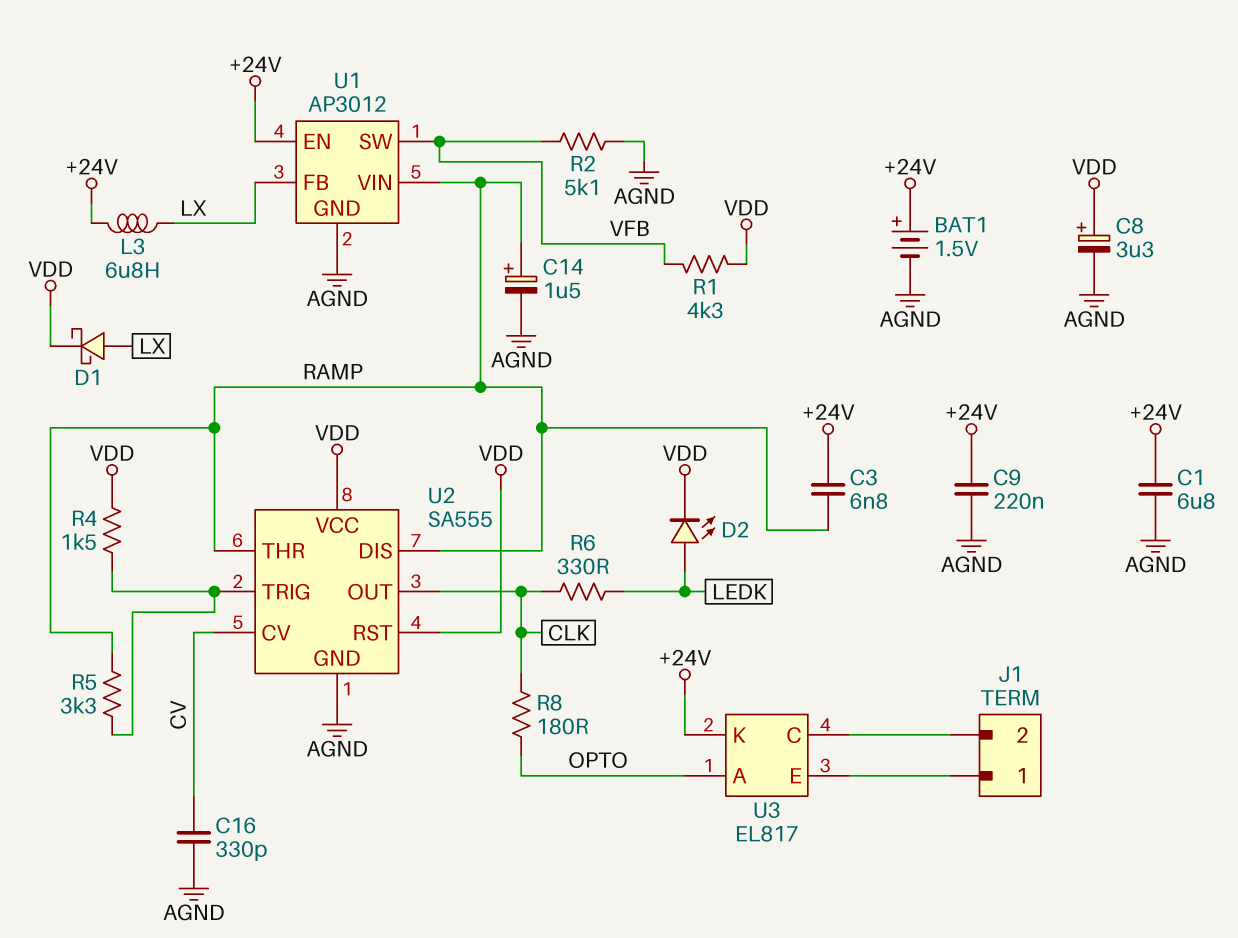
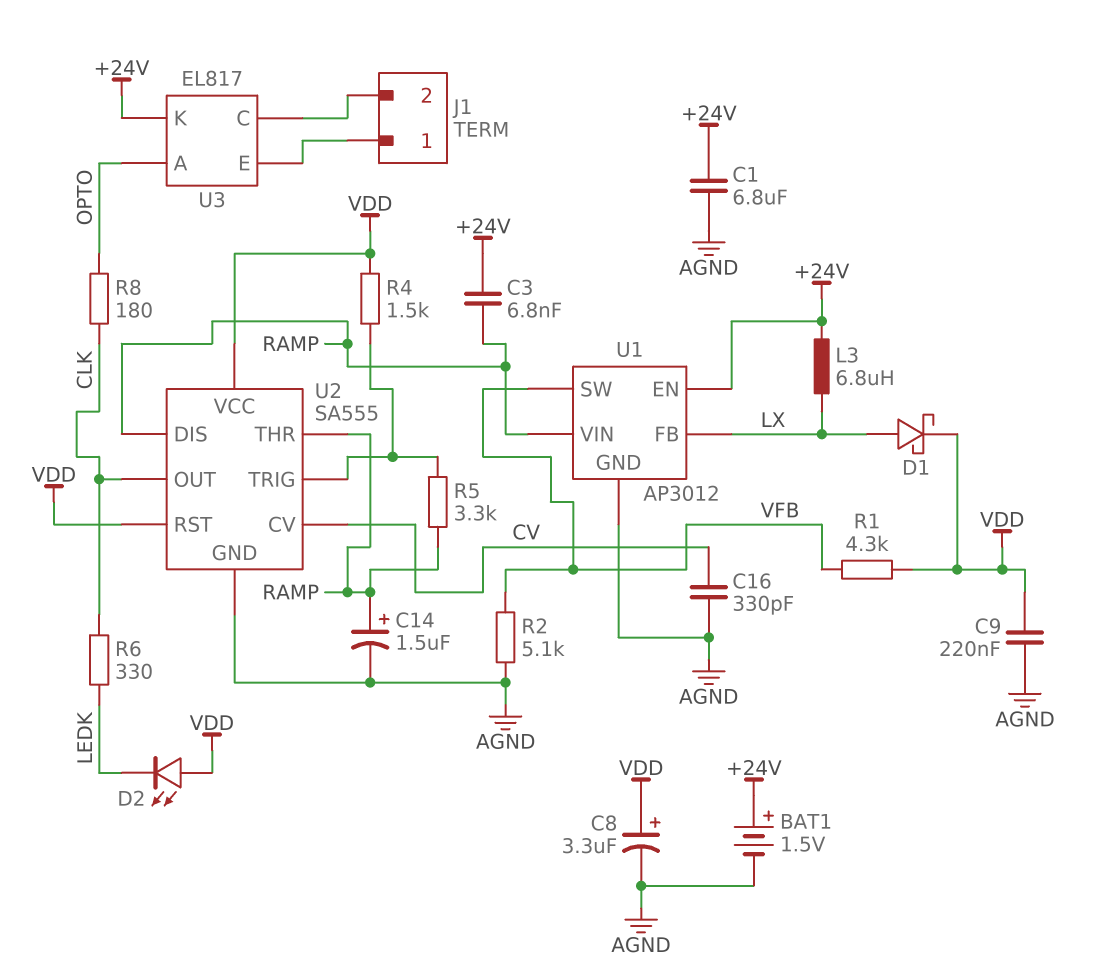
C9: 220nF (+24V, AGND) -> 220nF (AGND, VDD)
D2: LED (A LEDK, K VDD) -> LED (A VDD, K LEDK)

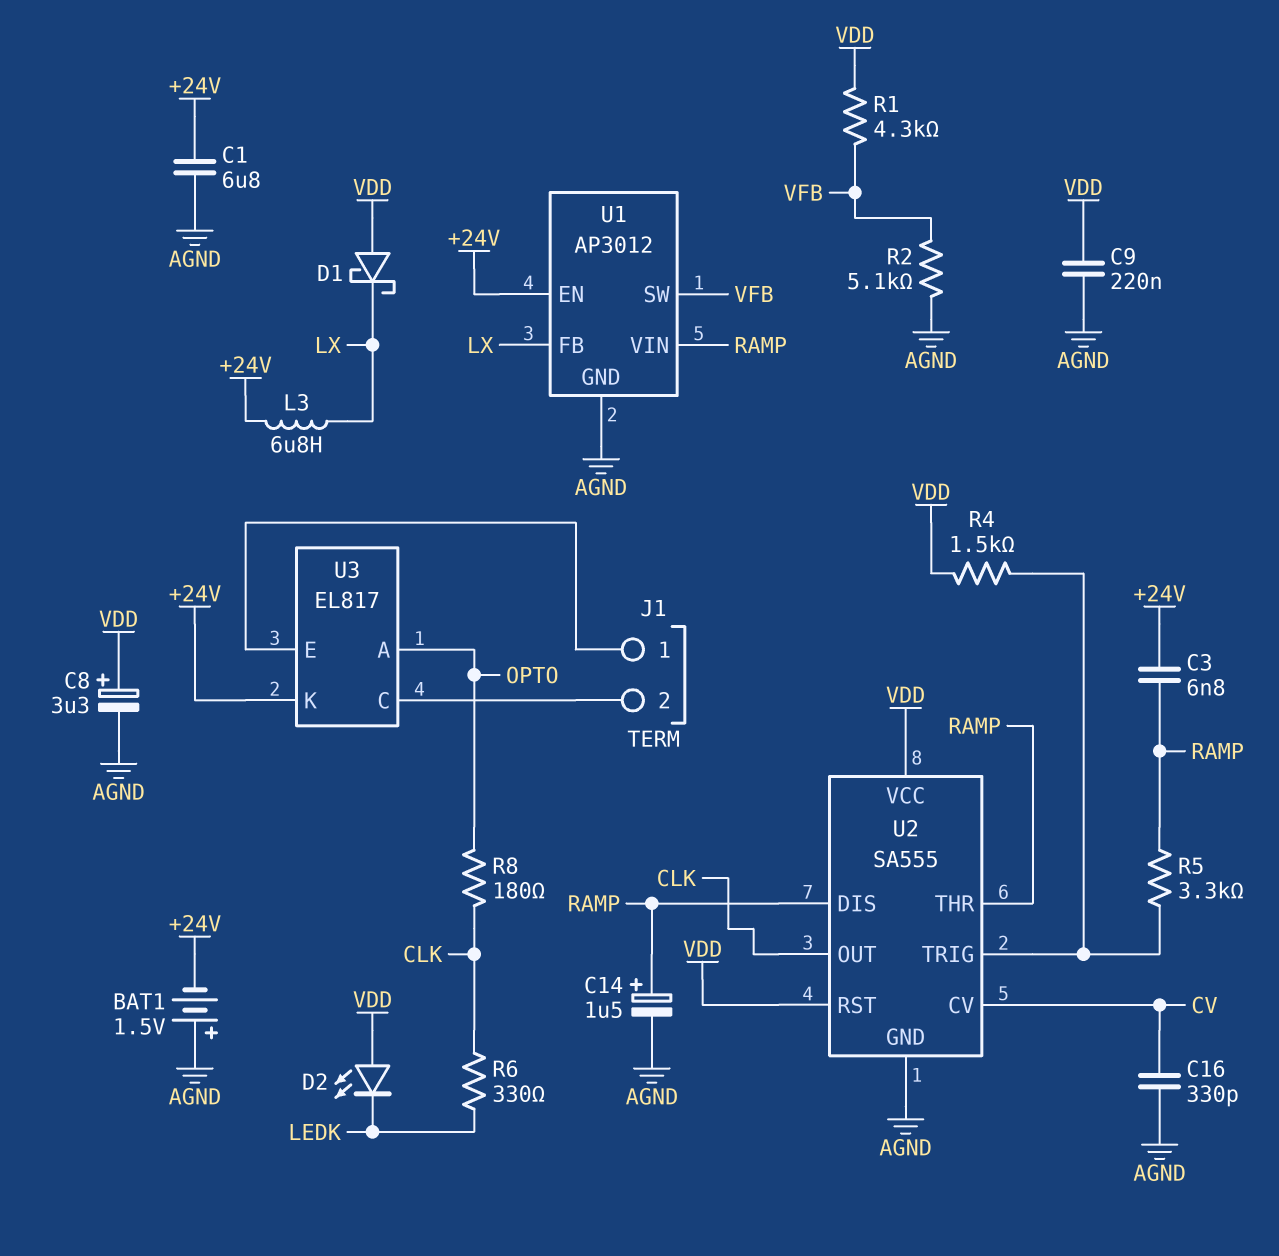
BAT1: 1.5V (plus +24V, minus AGND) -> 1.5V (plus AGND, minus +24V)
D1: schottky (A LX, K VDD) -> schottky (A VDD, K LX)

